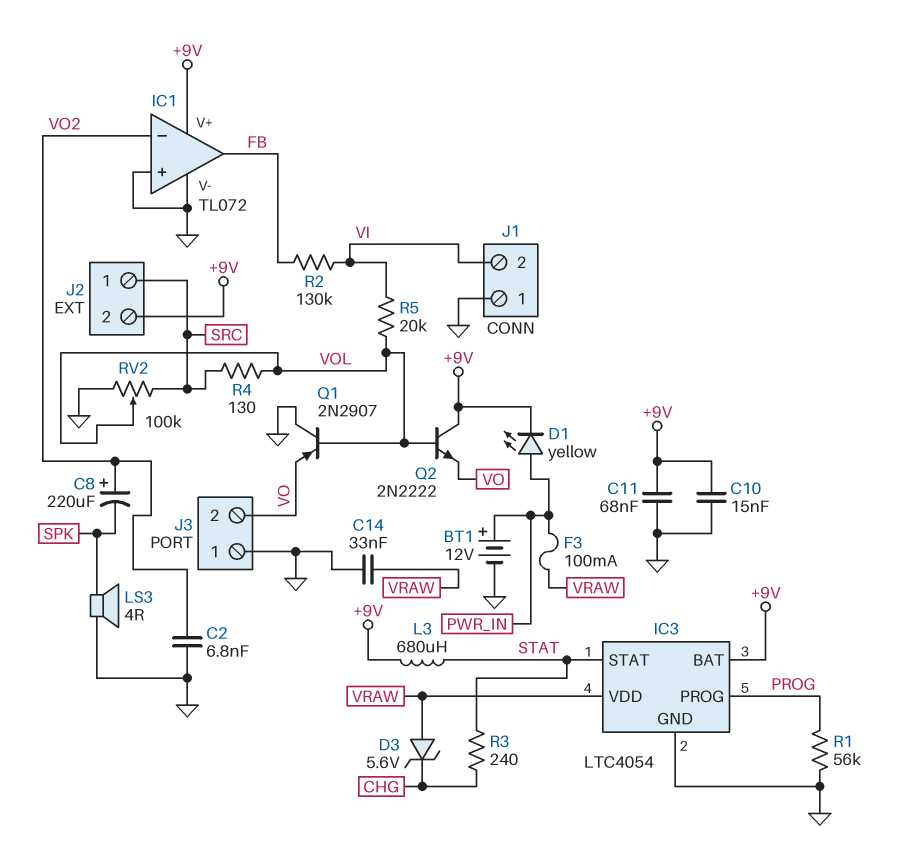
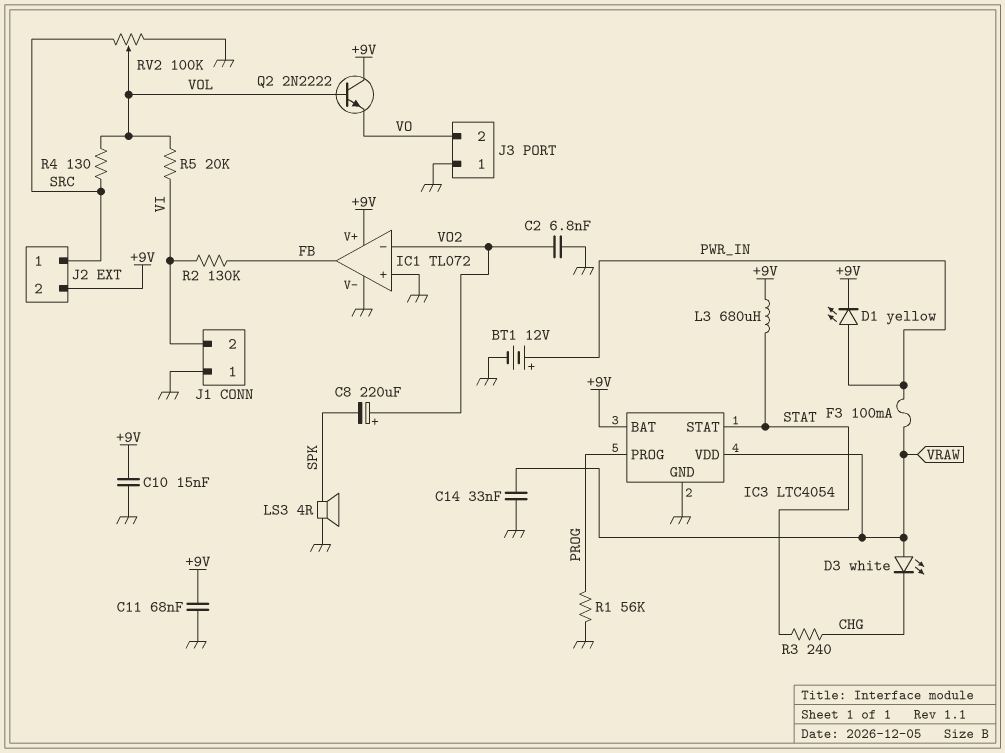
D3: zener 5.6V (A VRAW, K CHG) -> LED white (A VRAW, K CHG)
Q1: PNP 2N2907 (B VOL, C GND, E VO) -> none

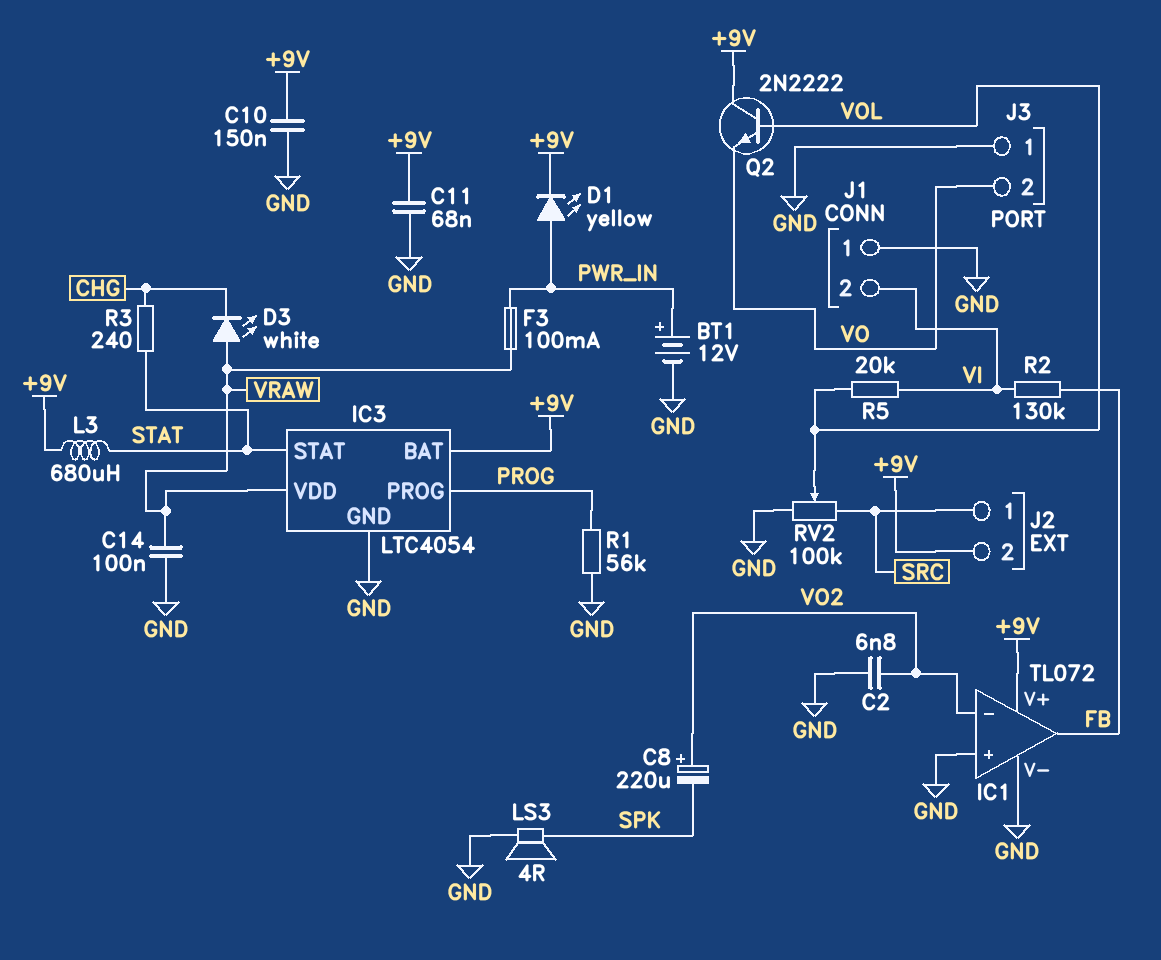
C10: 15nF (+9V, GND) -> 150nF (+9V, GND)
C14: 33nF (GND, VRAW) -> 100nF (GND, VRAW)
R4: 130 (SRC, VOL) -> none

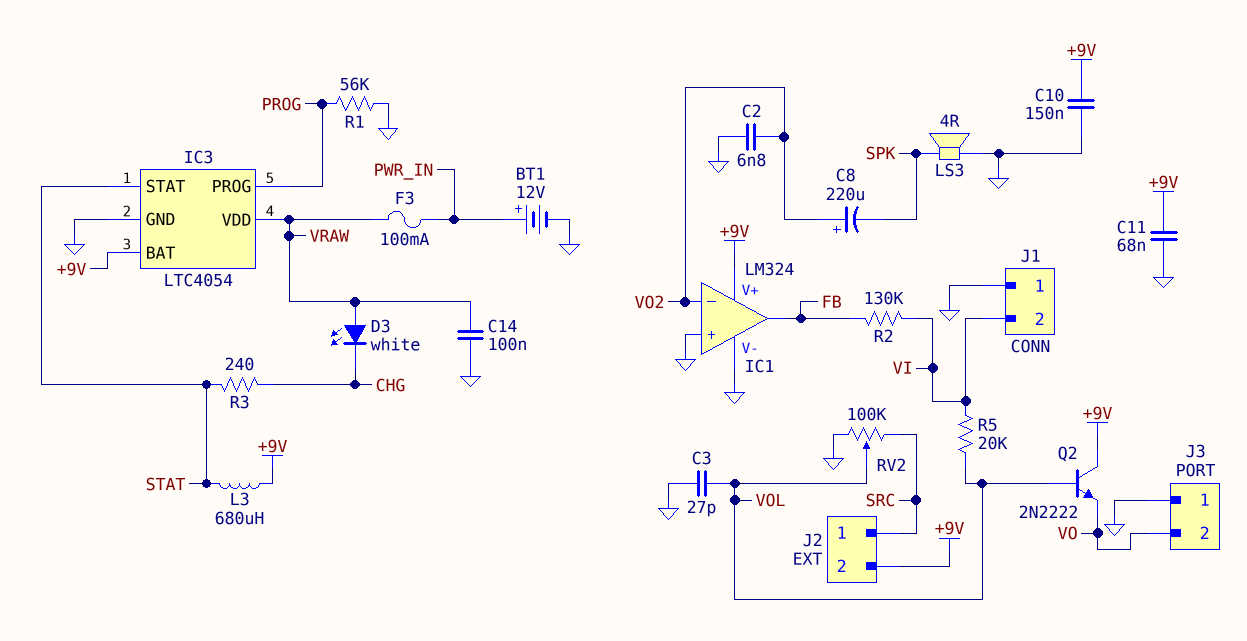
C3: none -> 27pF (GND, VOL)
D1: LED yellow (A PWR_IN, K +9V) -> none
IC1: TL072 -> LM324

